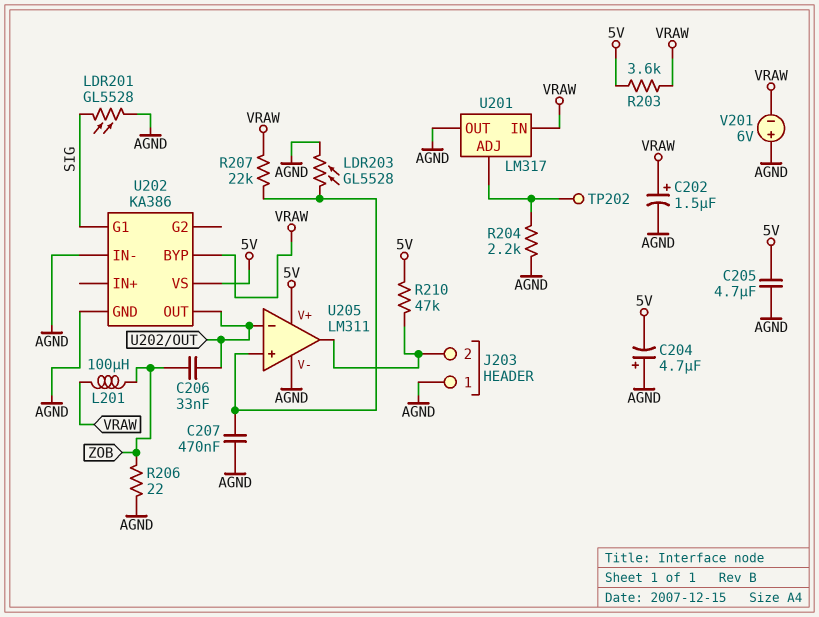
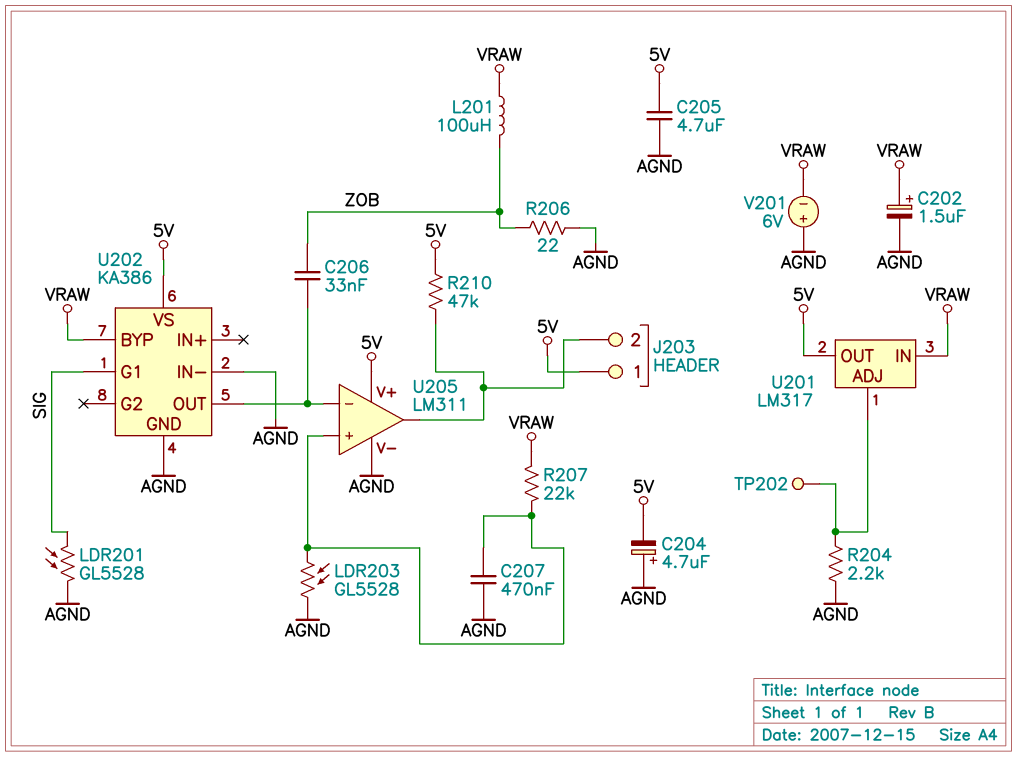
J203 pin 1: AGND -> 5V
R203: 3.6k (5V, VRAW) -> none
U201 pin OUT: AGND -> 5V

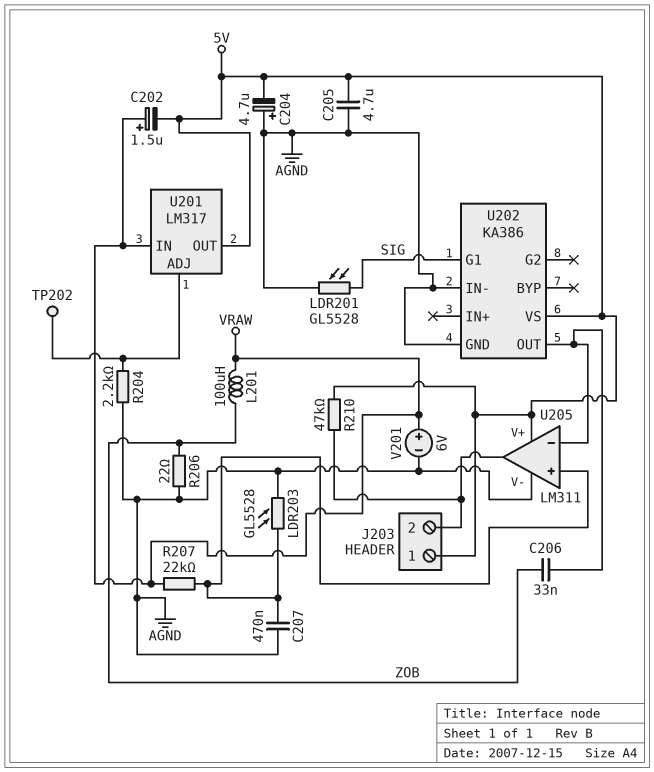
C202: 1.5uF (plus VRAW, minus AGND) -> 1.5uF (plus VRAW, minus 5V)
U202 pin BYP: VRAW -> none
V201: 6V (plus AGND, minus VRAW) -> 6V (plus VRAW, minus AGND)

